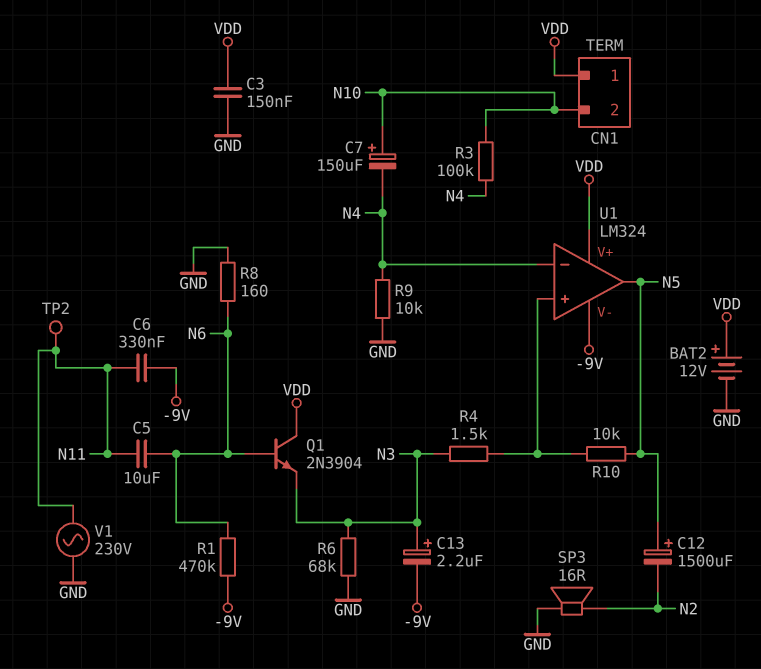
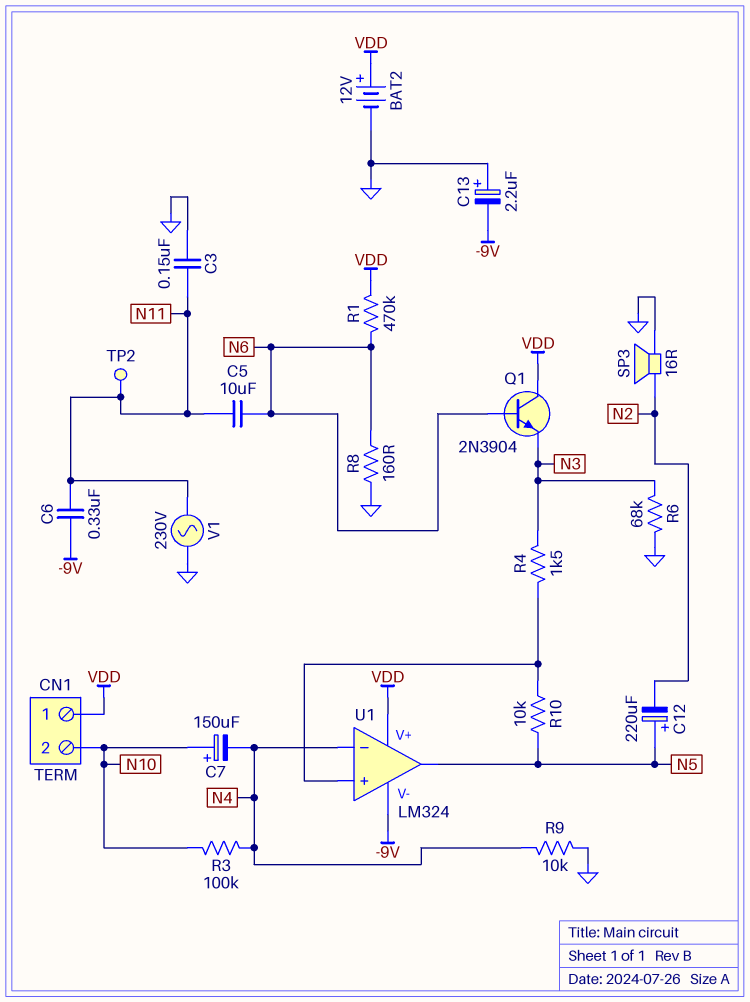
C3: 150nF (GND, VDD) -> 150nF (GND, N11)
C12: 1500uF (plus N5, minus N2) -> 220uF (plus N5, minus N2)
C13: 2.2uF (plus N3, minus -9V) -> 2.2uF (plus GND, minus -9V)
R1: 470k (-9V, N6) -> 470k (N6, VDD)

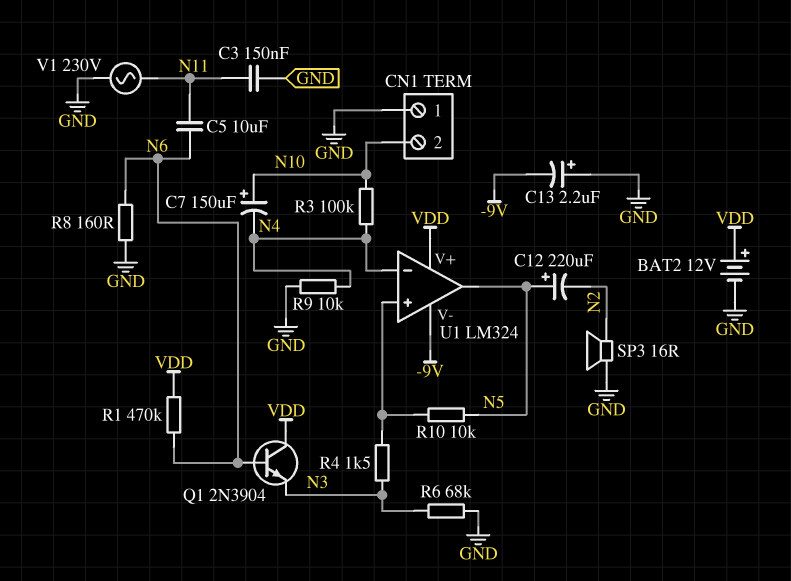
C6: 330nF (-9V, N11) -> none
CN1 pin 1: VDD -> GND
TP2: test point (N11) -> none

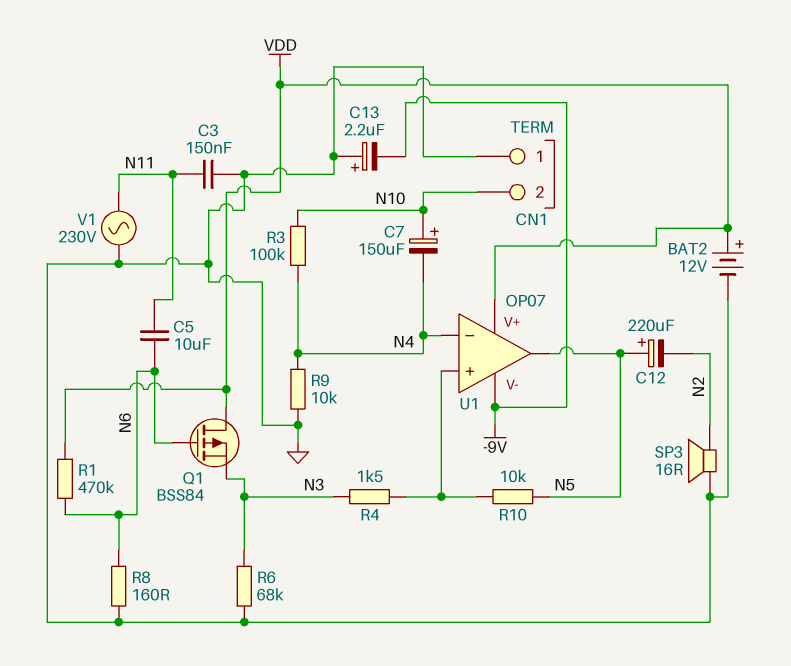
Q1: NPN 2N3904 (B N6, C VDD, E N3) -> PMOS BSS84 (G N6, D VDD, S N3)
U1: LM324 -> OP07

